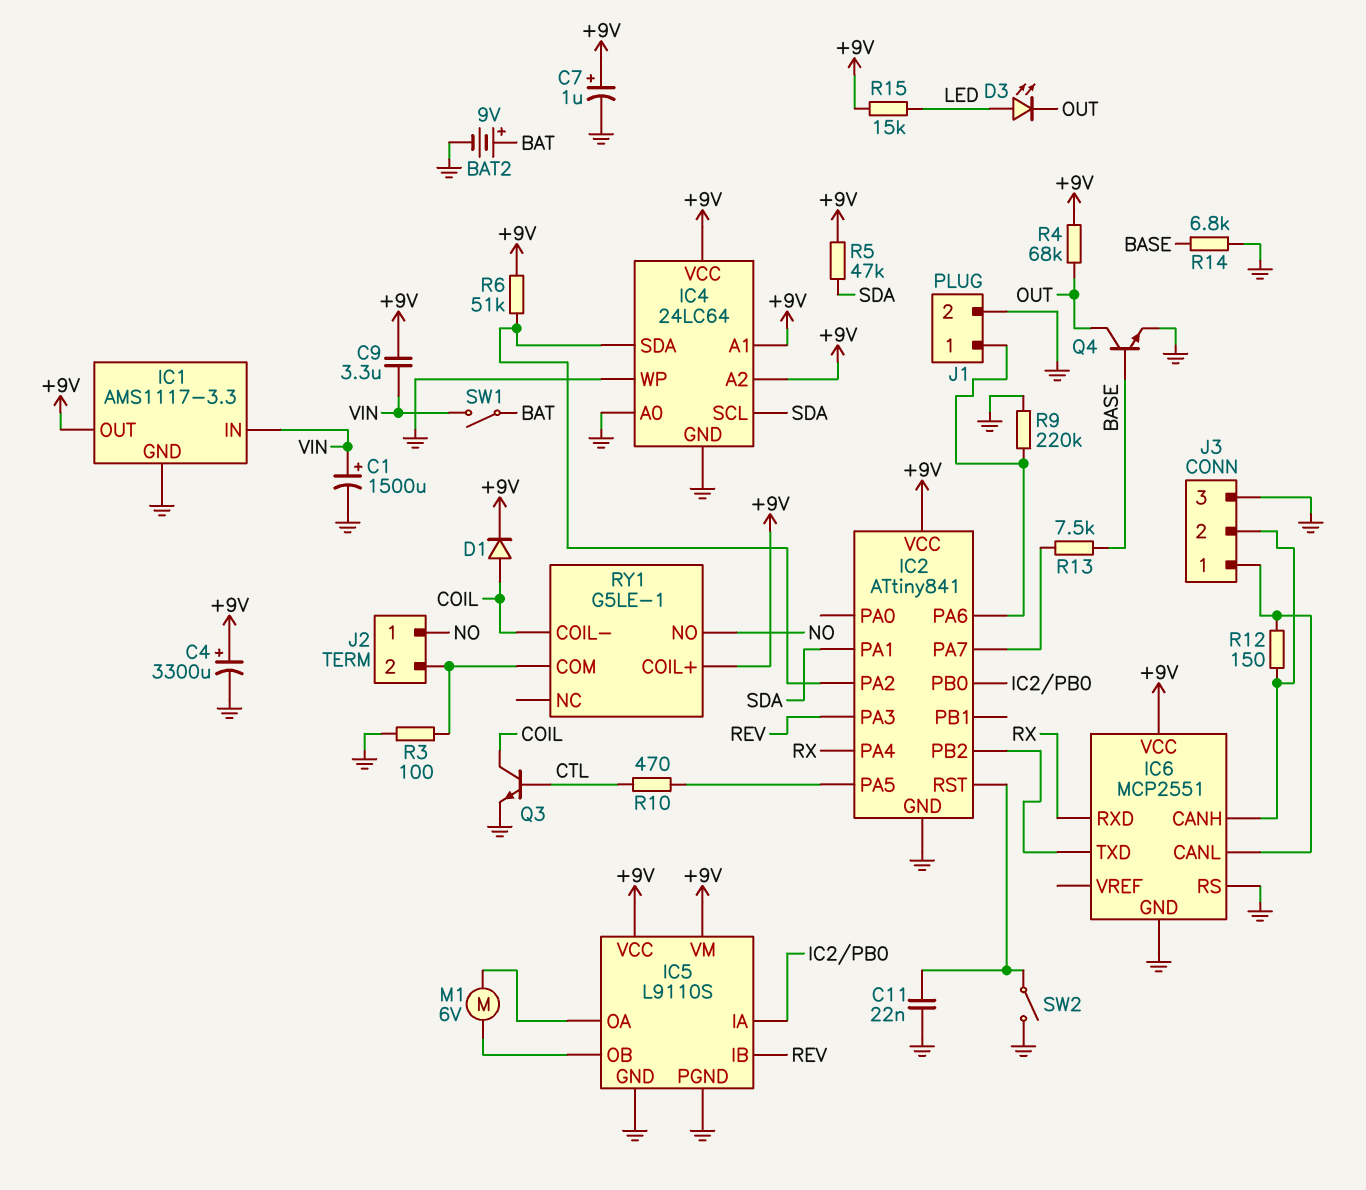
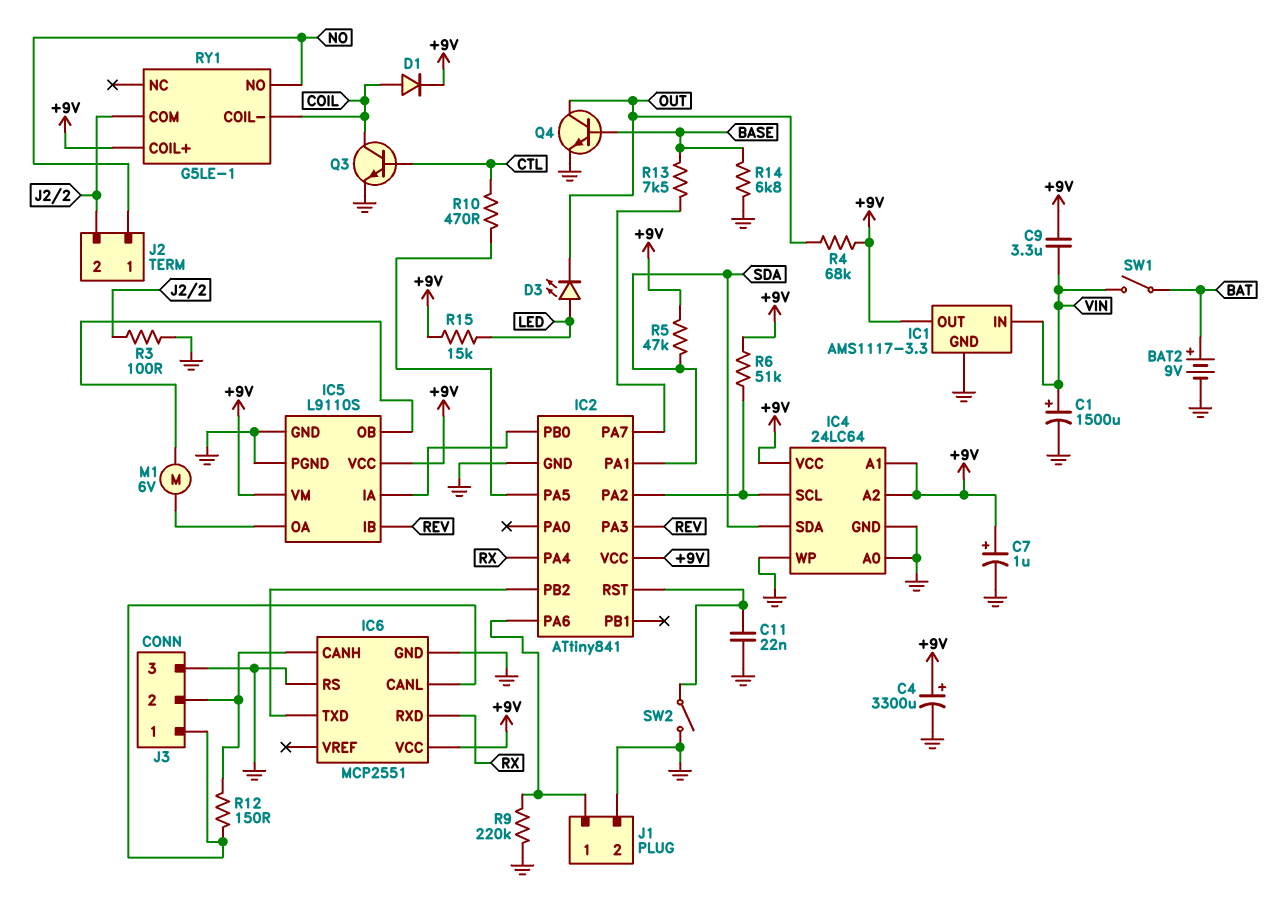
IC4 pin SCL: SDA -> IC2/PA2
IC4 pin SDA: IC2/PA2 -> SDA

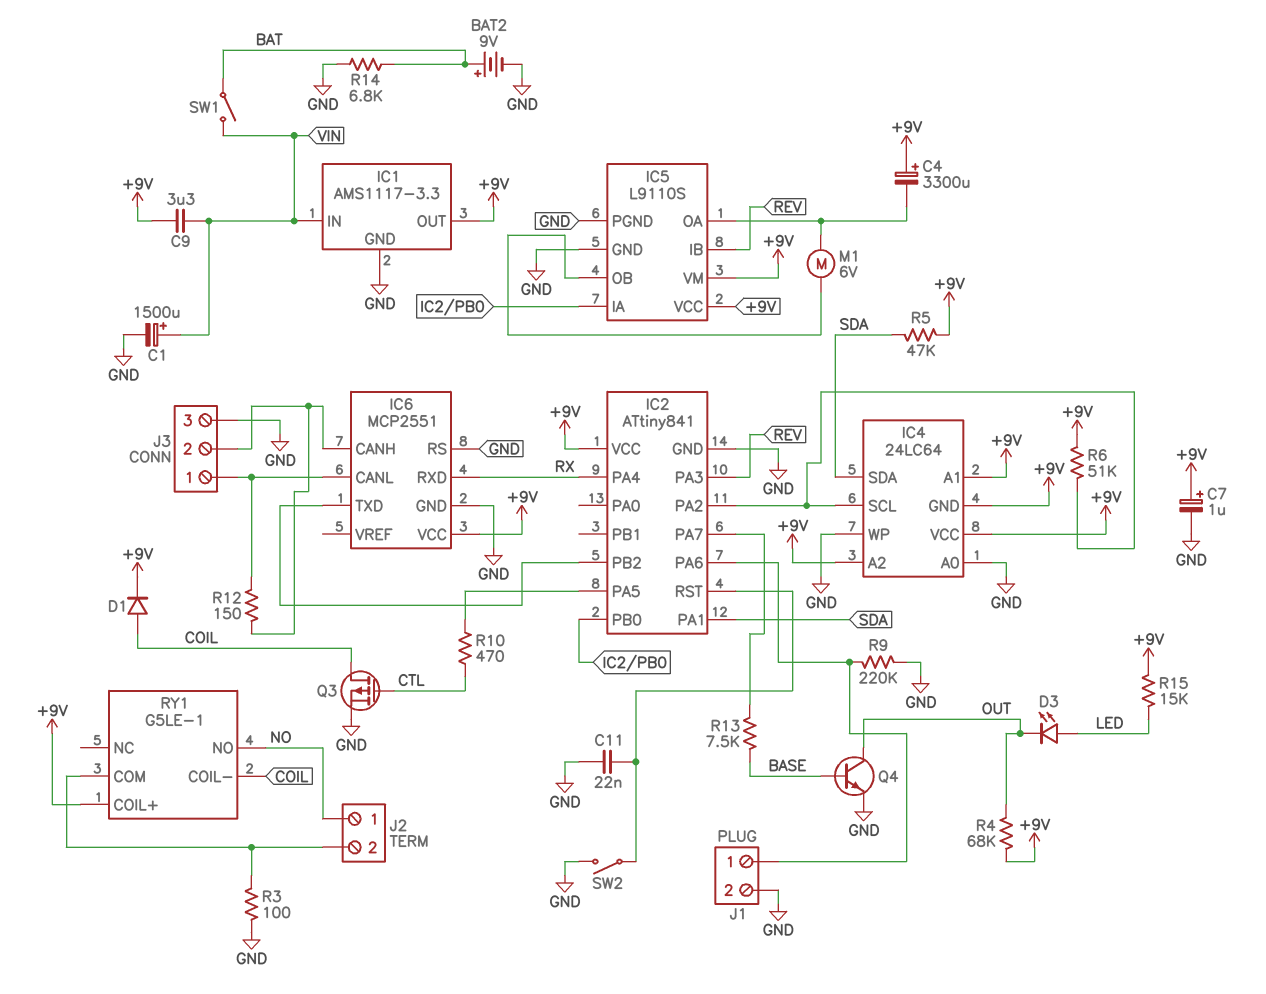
C4: 3300uF (plus +9V, minus GND) -> 3300uF (plus +9V, minus IC5/OA)
IC4 pin GND: GND -> +9V
Q3: NPN (B CTL, C COIL, E GND) -> PMOS (G CTL, D COIL, S GND)
R14: 6.8k (BASE, GND) -> 6.8k (BAT, GND)

